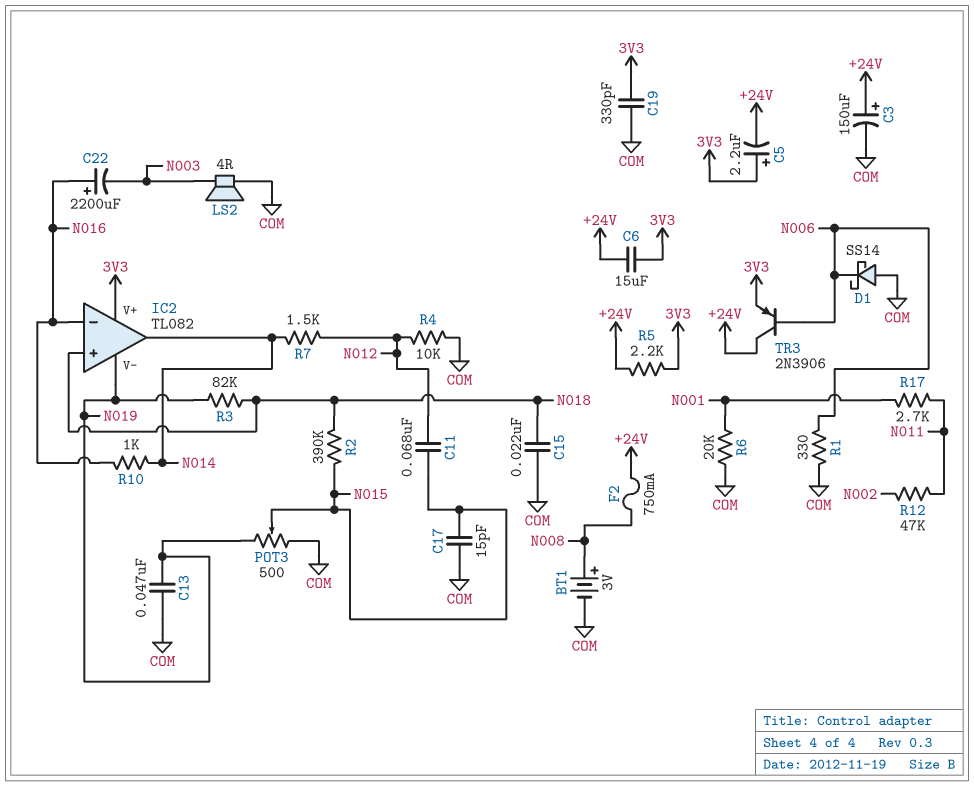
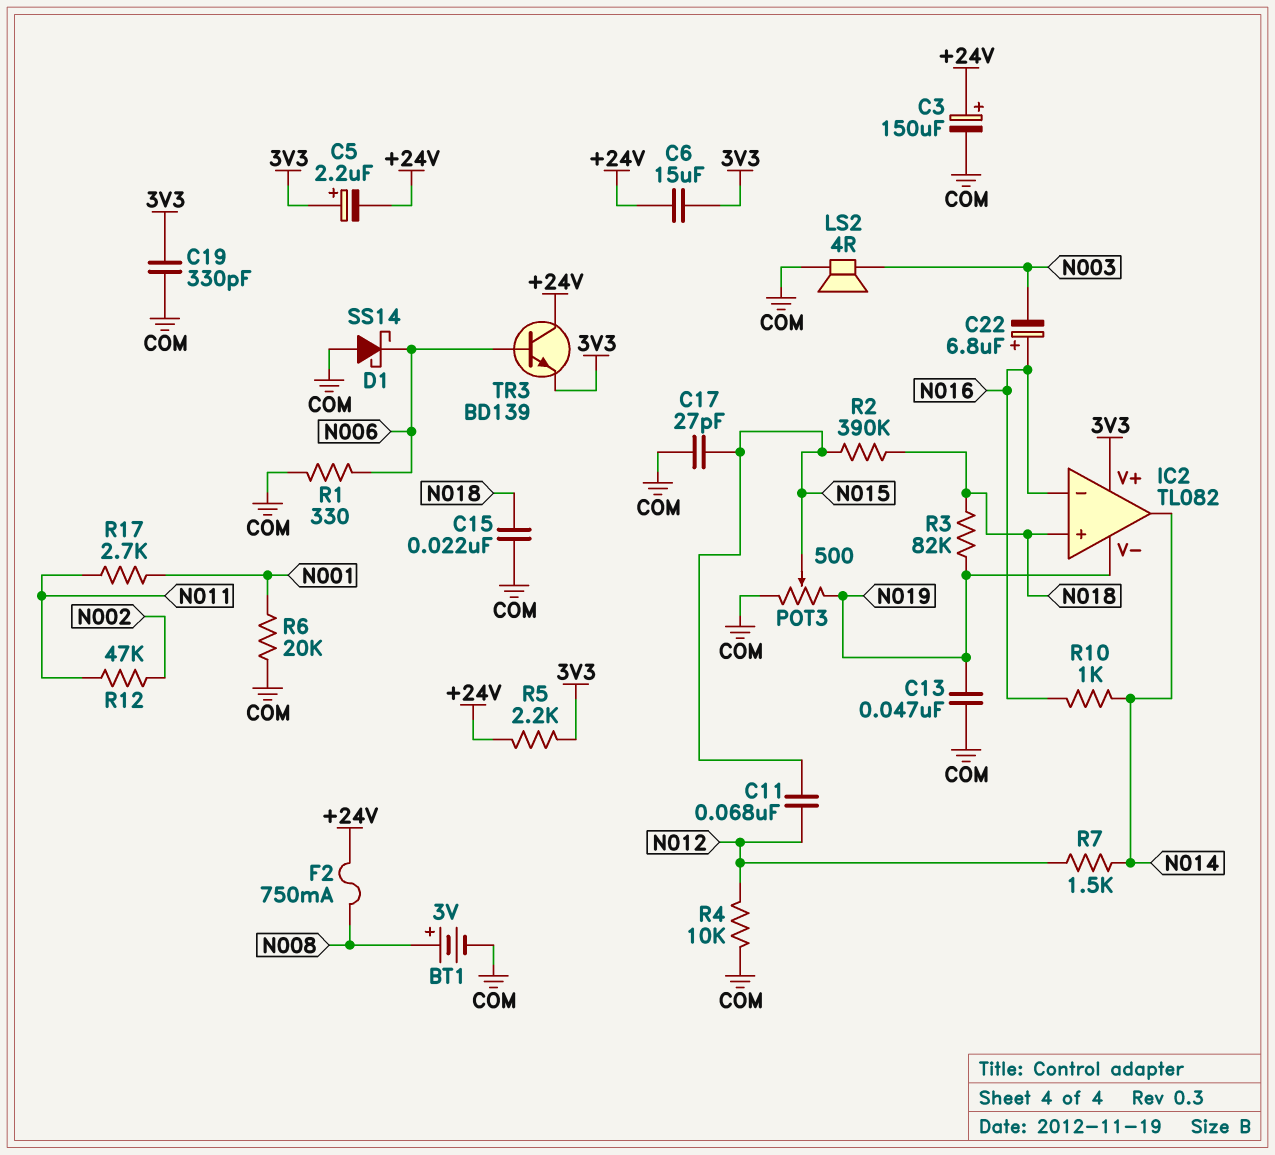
C17: 15pF (COM, N015) -> 27pF (COM, N015)
C22: 2200uF (plus N016, minus N003) -> 6.8uF (plus N016, minus N003)
TR3: PNP 2N3906 (B N006, C +24V, E 3V3) -> NPN BD139 (B N006, C +24V, E 3V3)

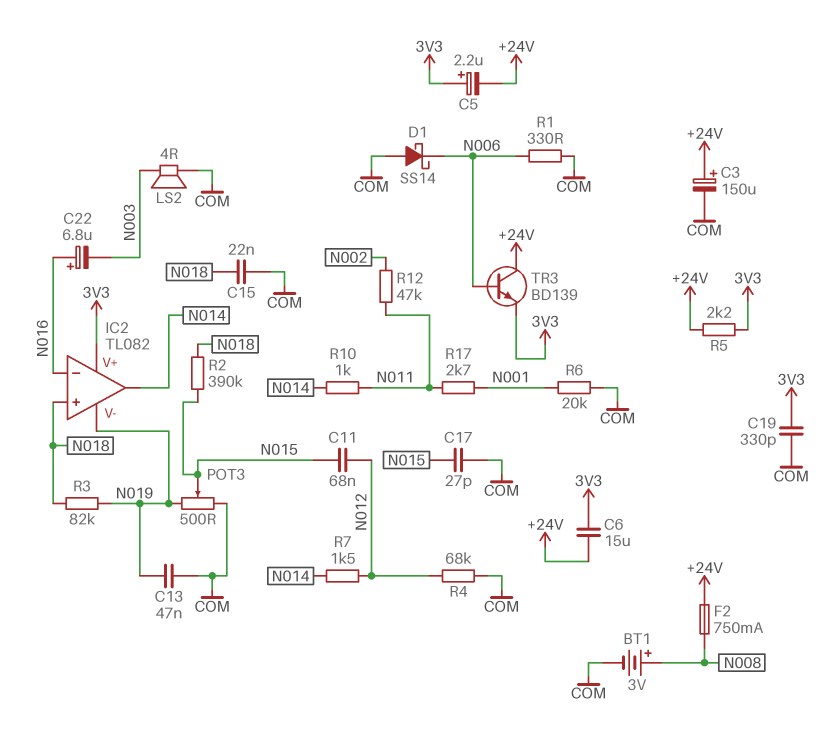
R4: 10k (COM, N012) -> 68k (COM, N012)
R10: 1k (N014, N016) -> 1k (N011, N014)

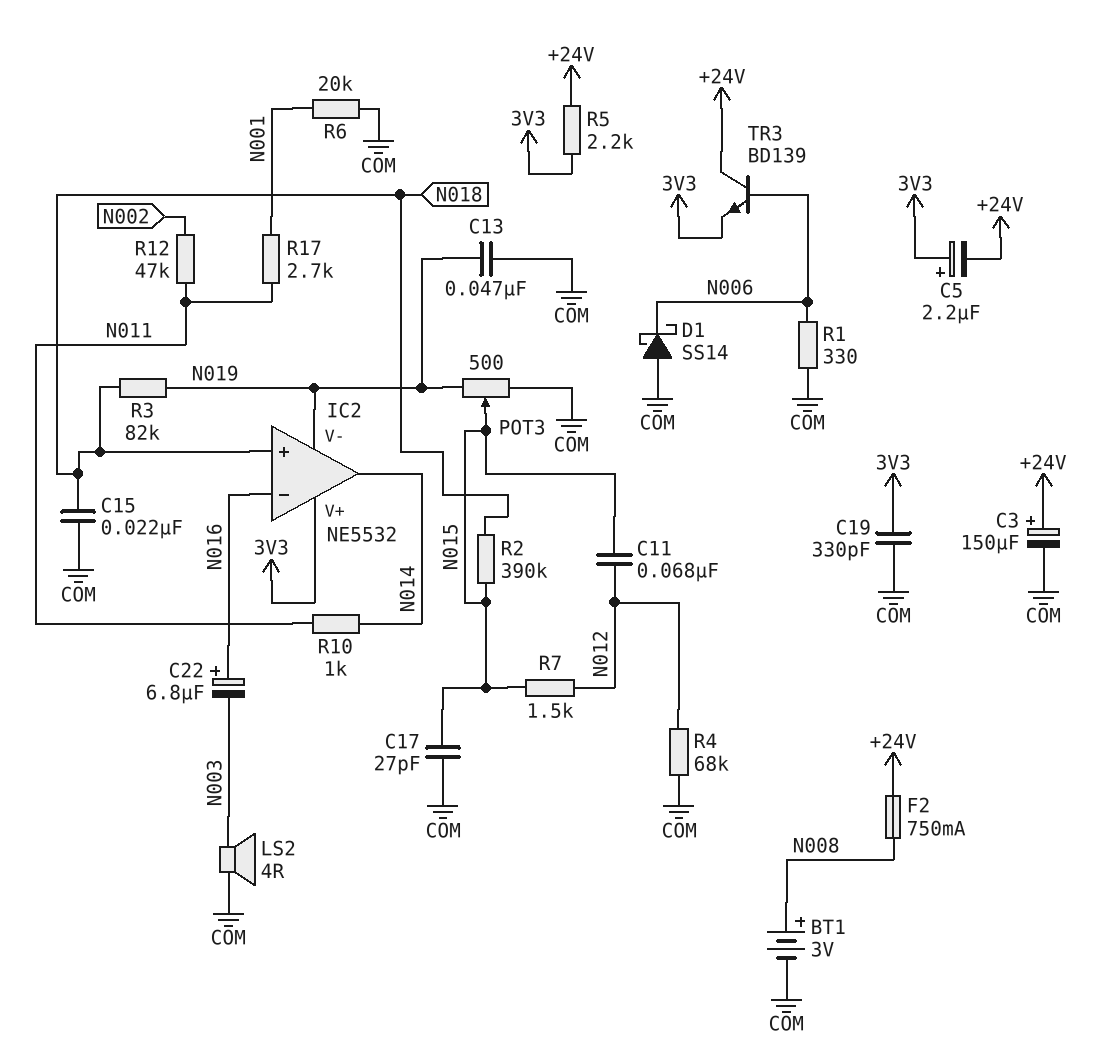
C6: 15uF (+24V, 3V3) -> none
IC2: TL082 -> NE5532
R7: 1.5k (N012, N014) -> 1.5k (N012, N015)

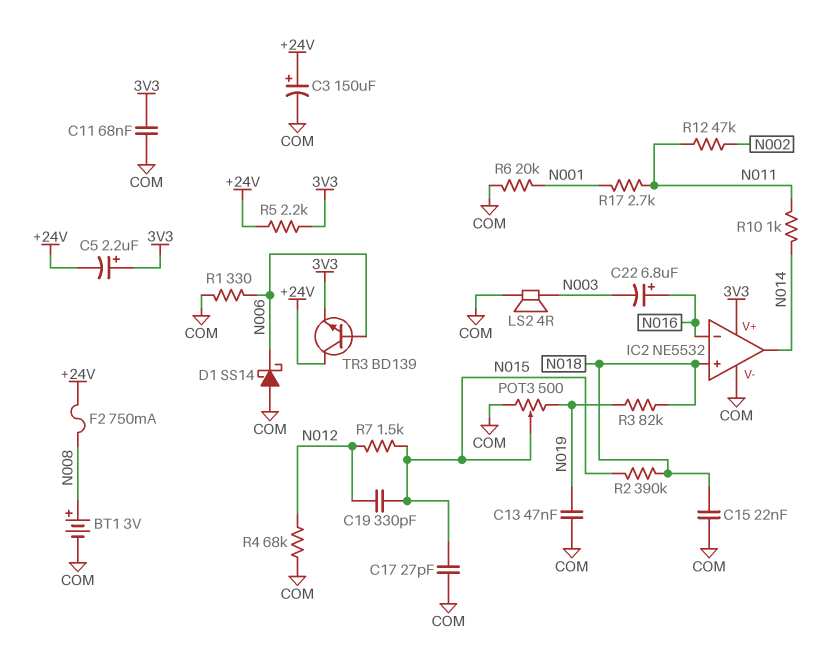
C11: 68nF (N012, N015) -> 68nF (3V3, COM)
C19: 330pF (3V3, COM) -> 330pF (N012, N015)
IC2 pin V-: N019 -> COM

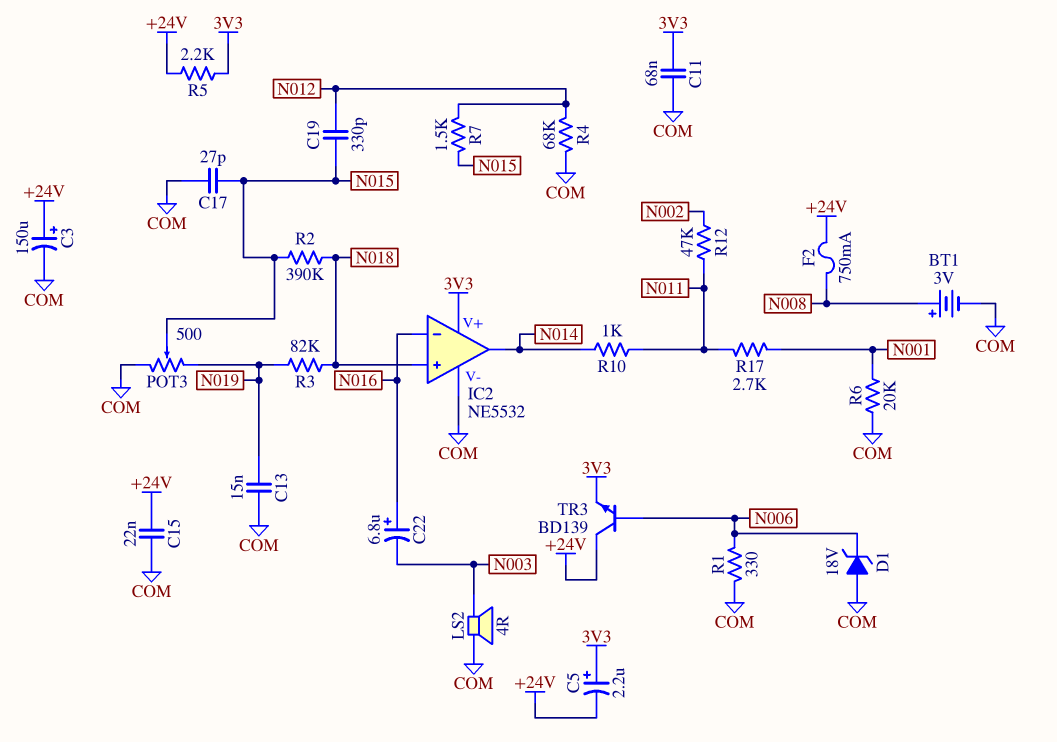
C13: 47nF (COM, N019) -> 15nF (COM, N019)
C15: 22nF (COM, N018) -> 22nF (+24V, COM)
D1: schottky SS14 (A COM, K N006) -> zener 18V (A COM, K N006)

